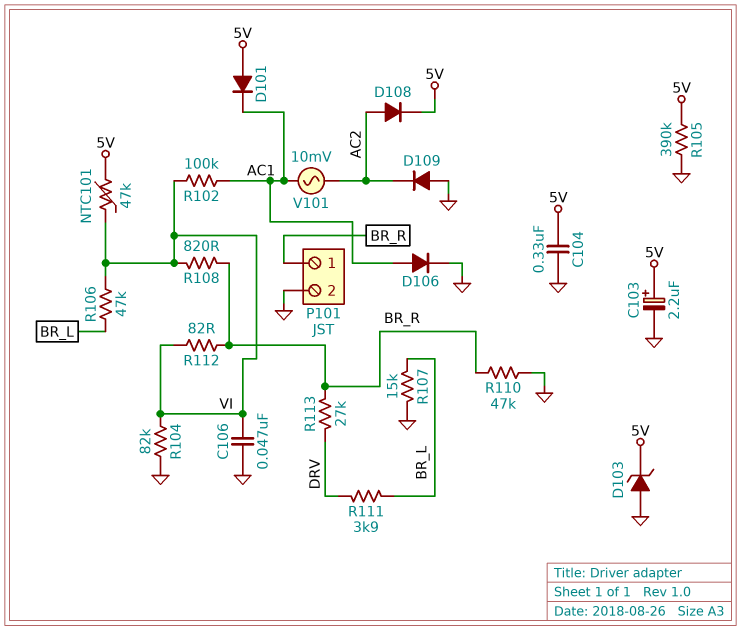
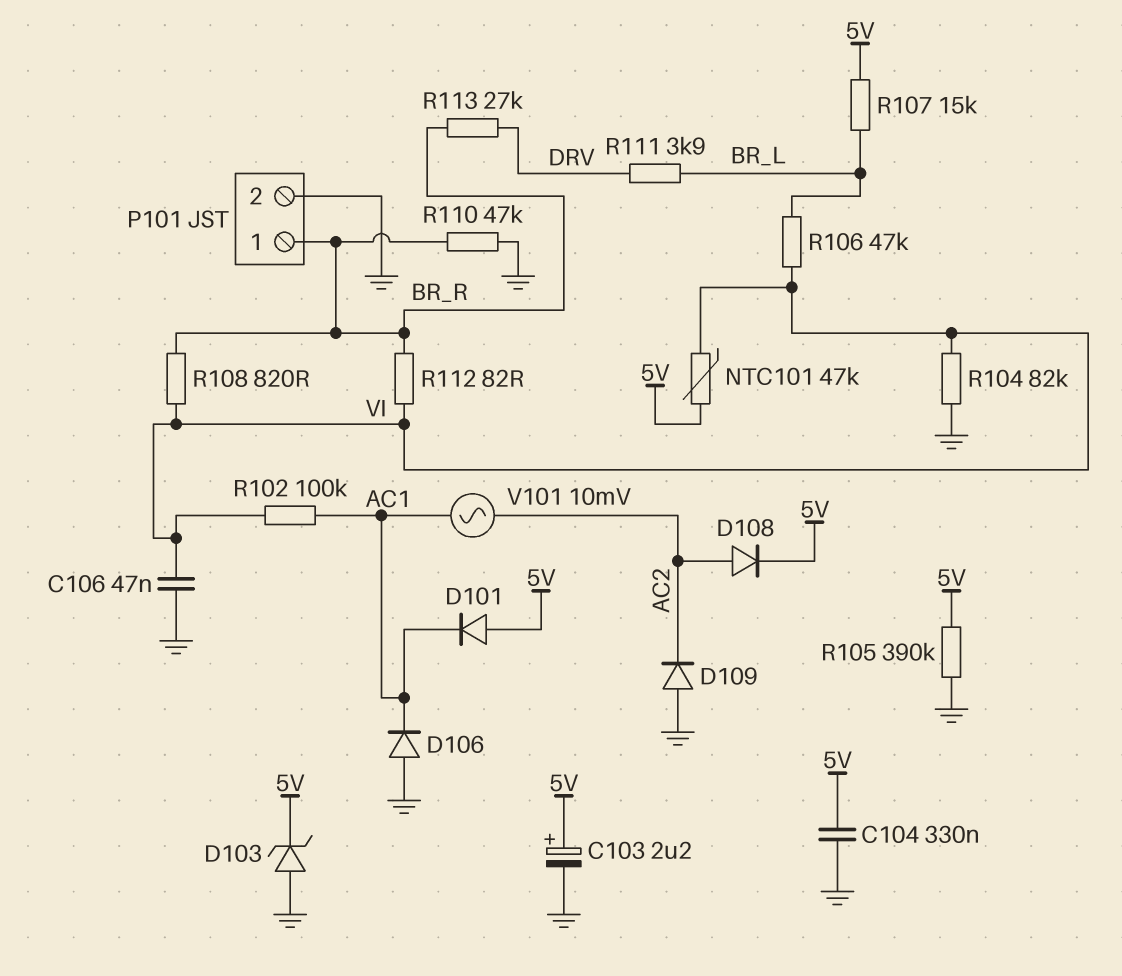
D106: diode (A AC1, K GND) -> diode (A GND, K AC1)
R107: 15k (BR_L, GND) -> 15k (5V, BR_L)

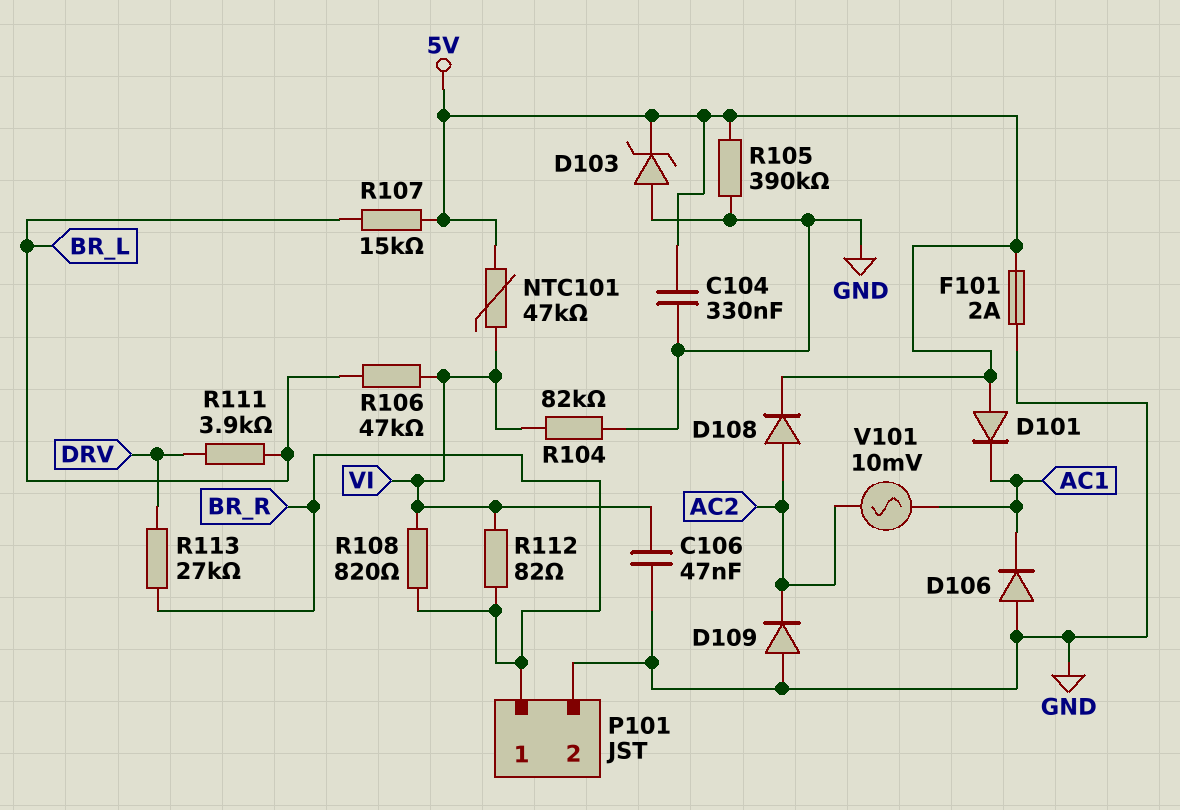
C103: 2.2uF (plus 5V, minus GND) -> none
F101: none -> 2A (5V, GND)
R102: 100k (AC1, VI) -> none
R110: 47k (BR_R, GND) -> none

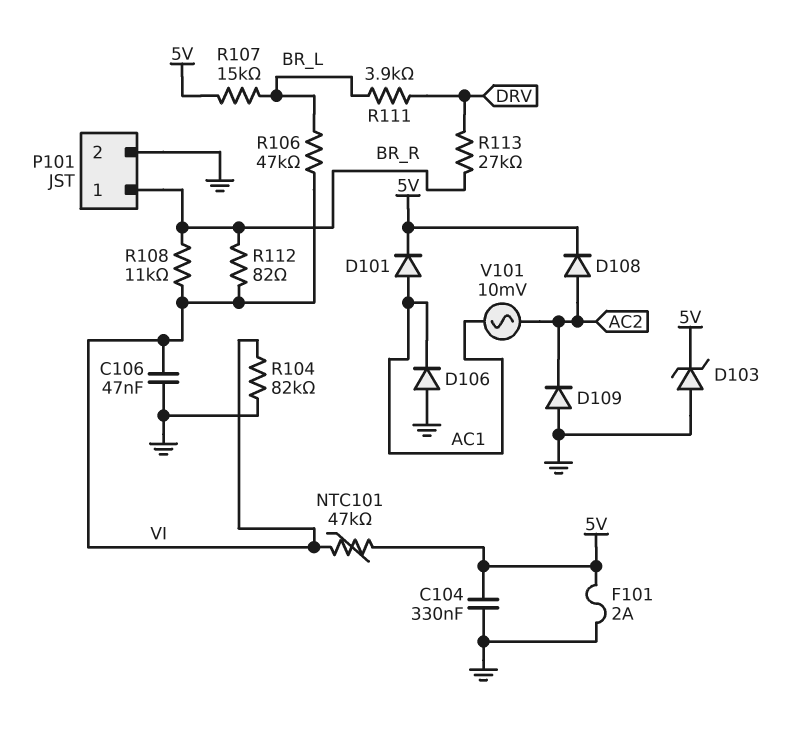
D101: diode (A 5V, K AC1) -> diode (A AC1, K 5V)
R105: 390k (5V, GND) -> none
R108: 820 (BR_R, VI) -> 11k (BR_R, VI)

